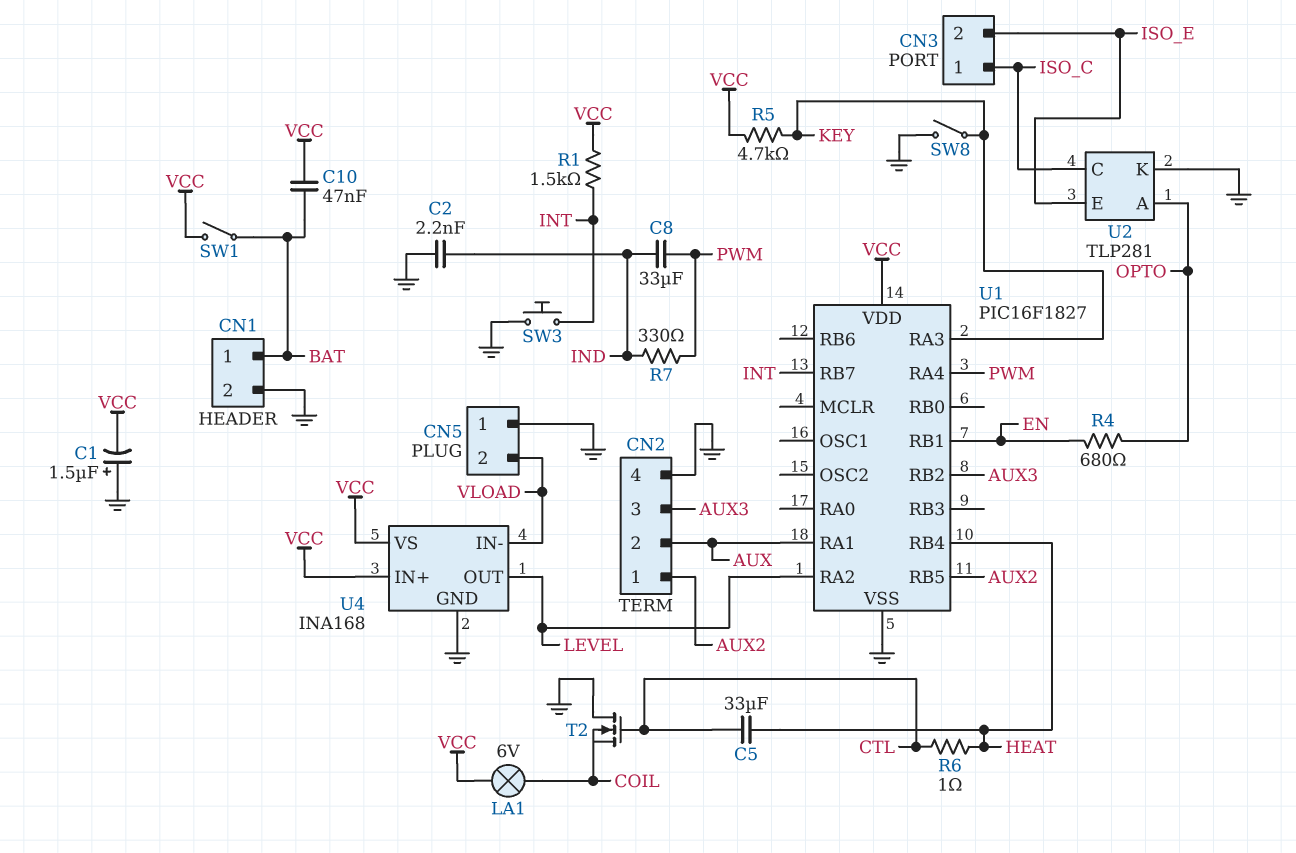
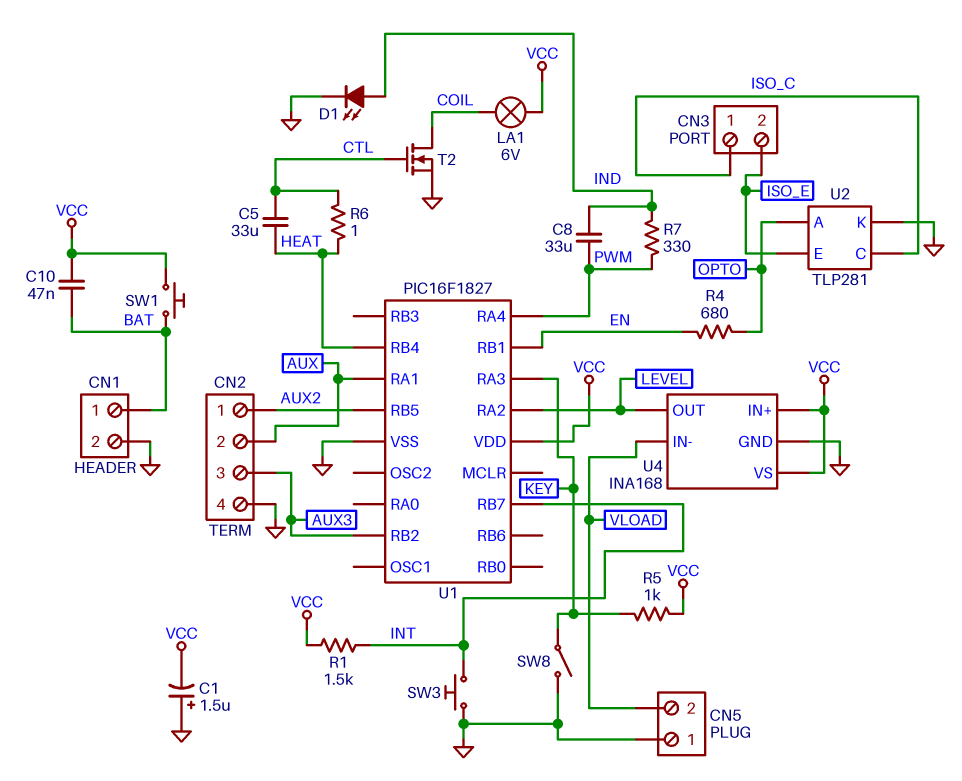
C2: 2.2nF (GND, IND) -> none
D1: none -> LED (A IND, K GND)
R5: 4.7k (KEY, VCC) -> 1k (KEY, VCC)
SW1: switch (BAT, VCC) -> button (BAT, VCC)
T2: NMOS (G CTL, D GND, S COIL) -> NMOS (G CTL, D COIL, S GND)

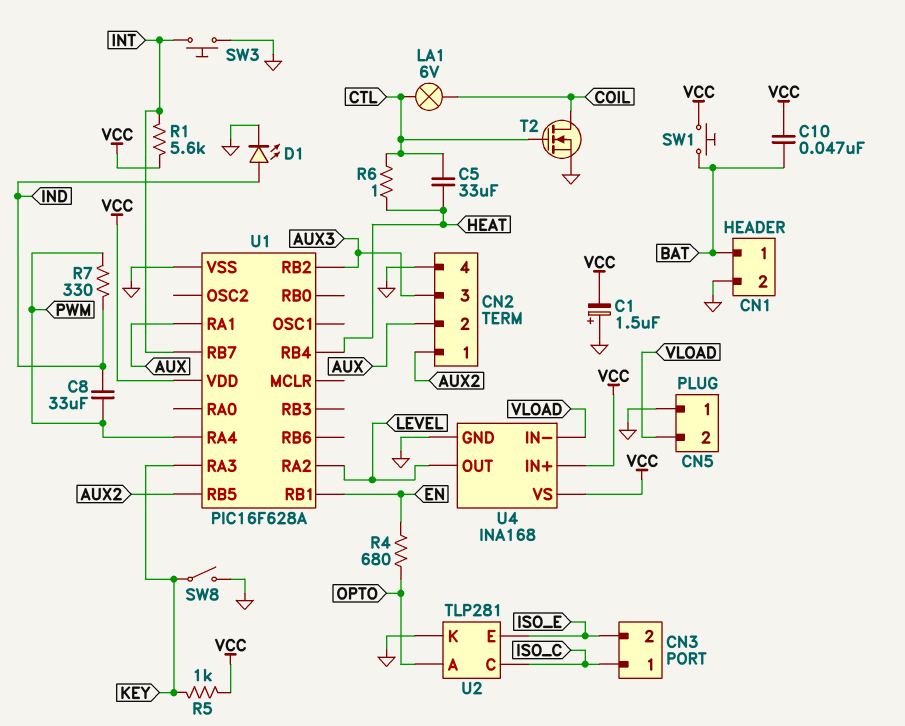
LA1: lamp 6V (COIL, VCC) -> lamp 6V (COIL, CTL)
R1: 1.5k (INT, VCC) -> 5.6k (INT, VCC)
U1: PIC16F1827 -> PIC16F628A

